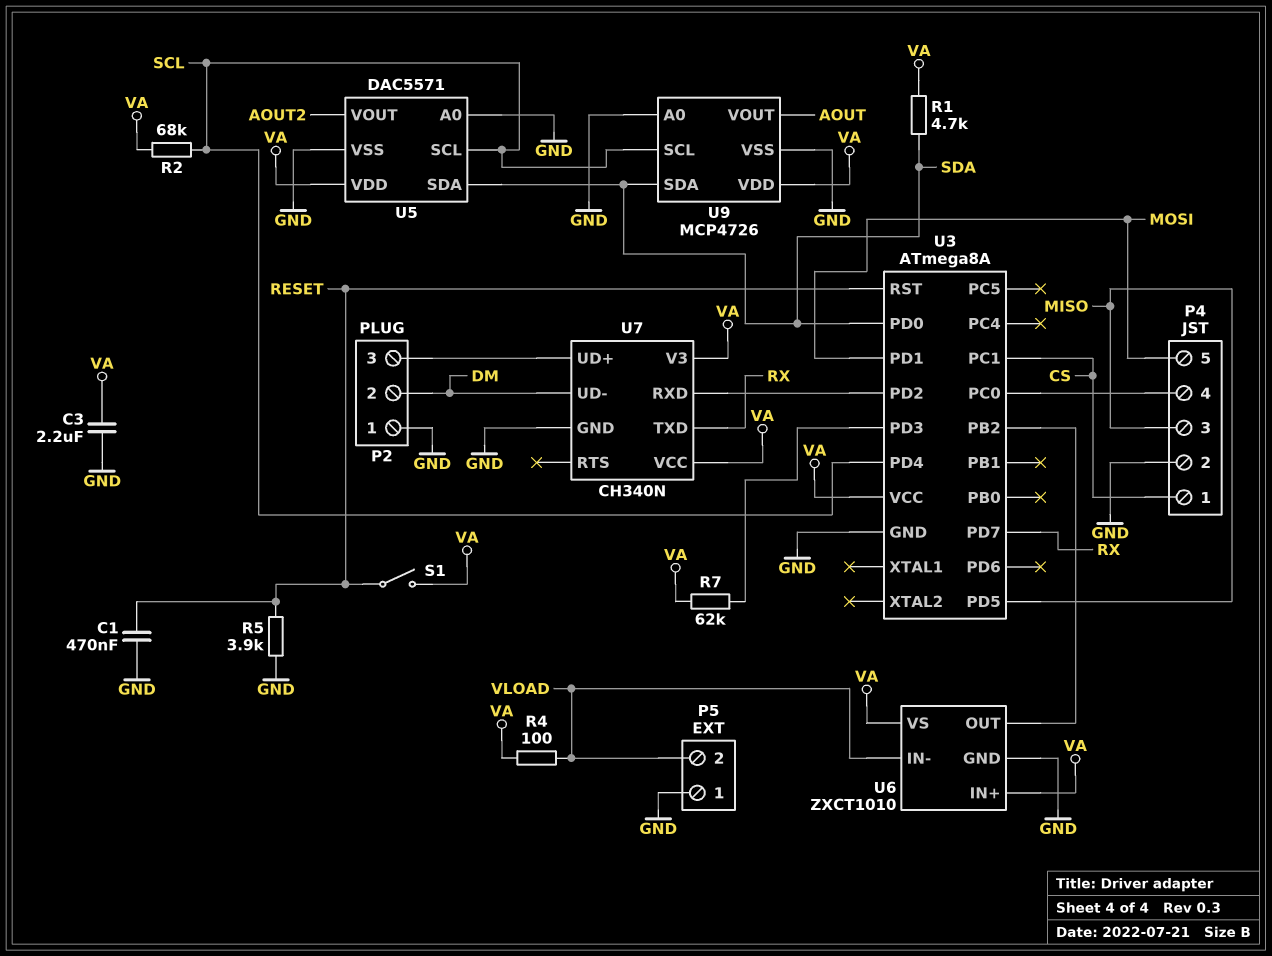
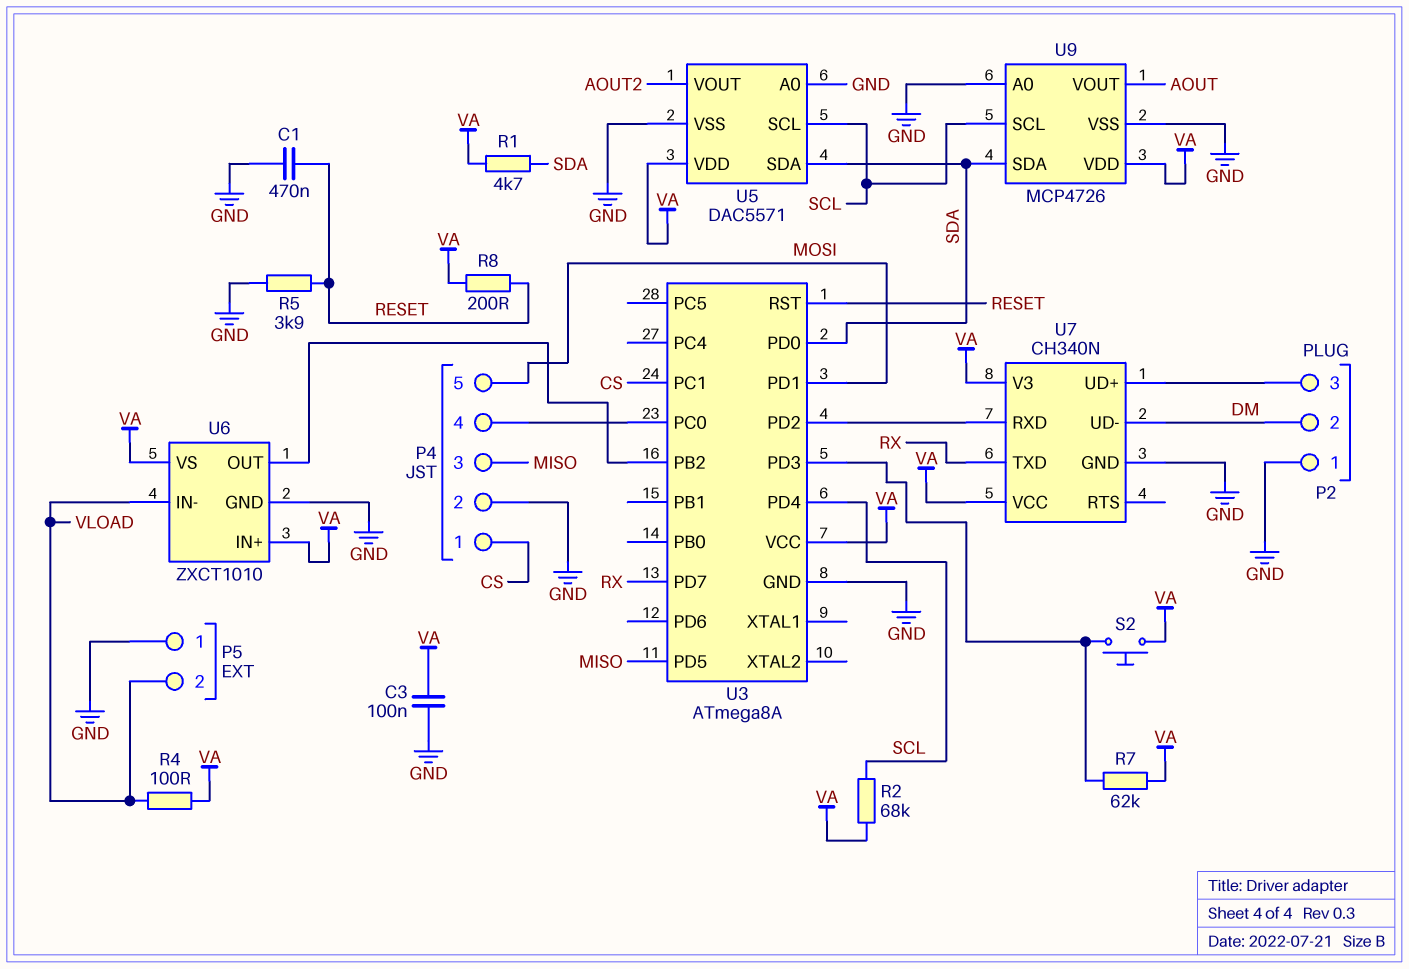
C3: 2.2uF (GND, VA) -> 100nF (GND, VA)
R8: none -> 200 (RESET, VA)
S1: switch (RESET, VA) -> none
S2: none -> button (U3/PD3, VA)

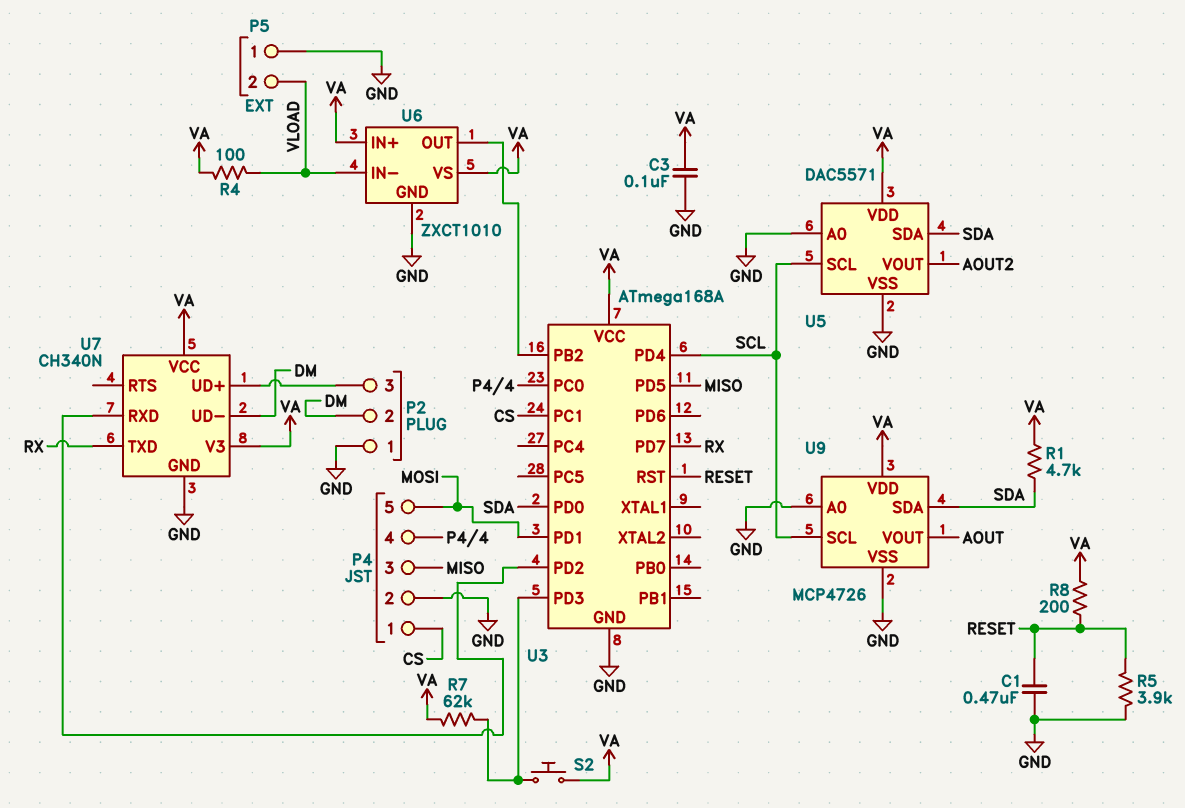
R2: 68k (SCL, VA) -> none
U3: ATmega8A -> ATmega168A

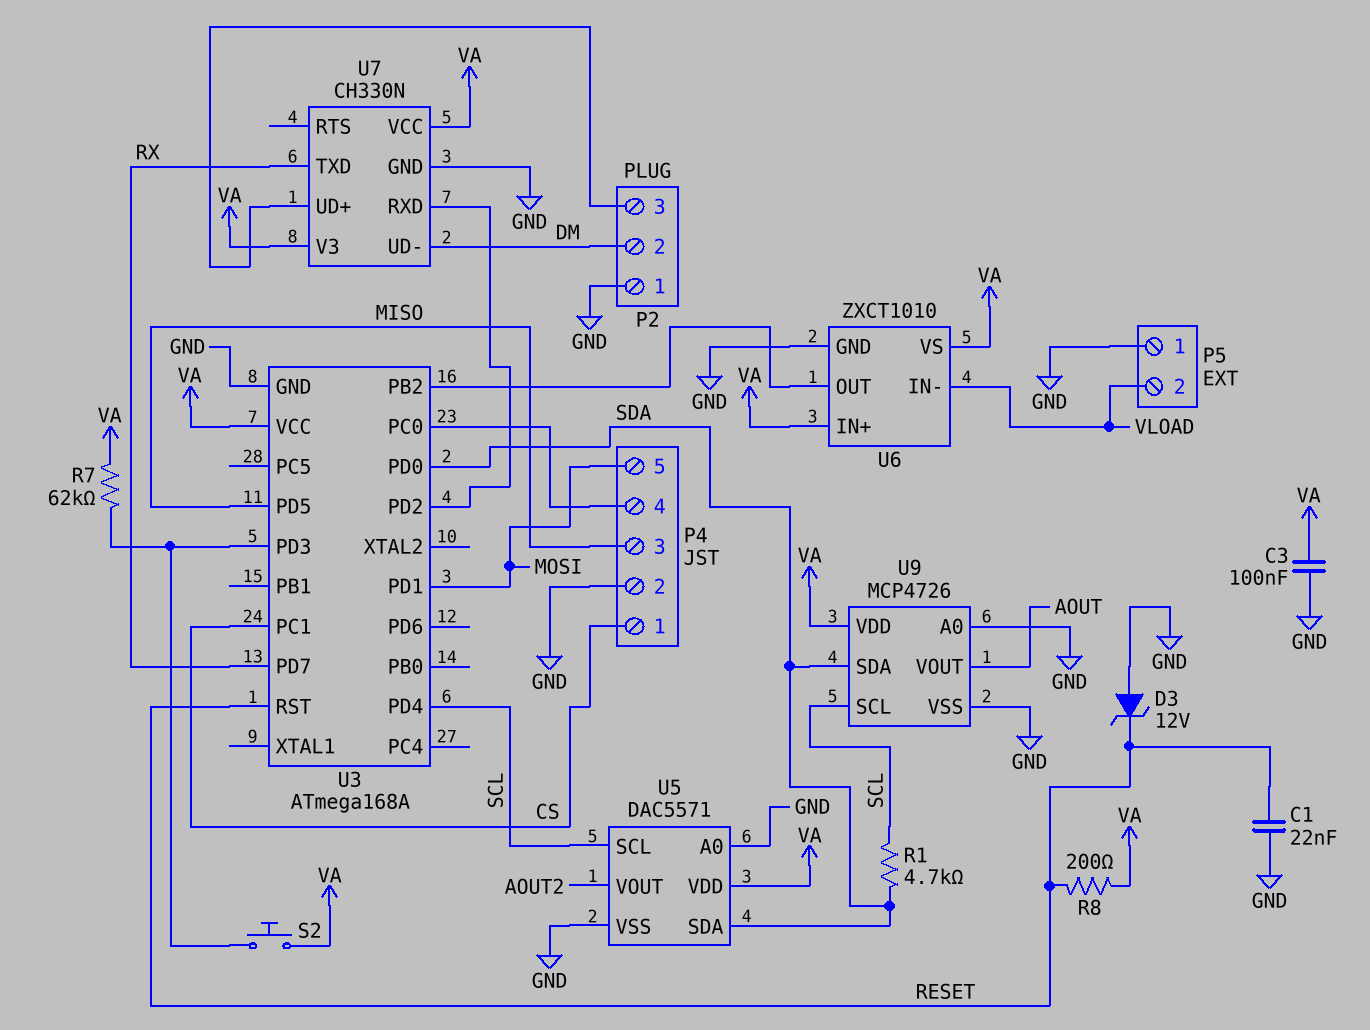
C1: 470nF (GND, RESET) -> 22nF (GND, RESET)
D3: none -> zener 12V (A GND, K RESET)
R1: 4.7k (SDA, VA) -> 4.7k (SCL, SDA)
R4: 100 (VA, VLOAD) -> none
R5: 3.9k (GND, RESET) -> none
U7: CH340N -> CH330N

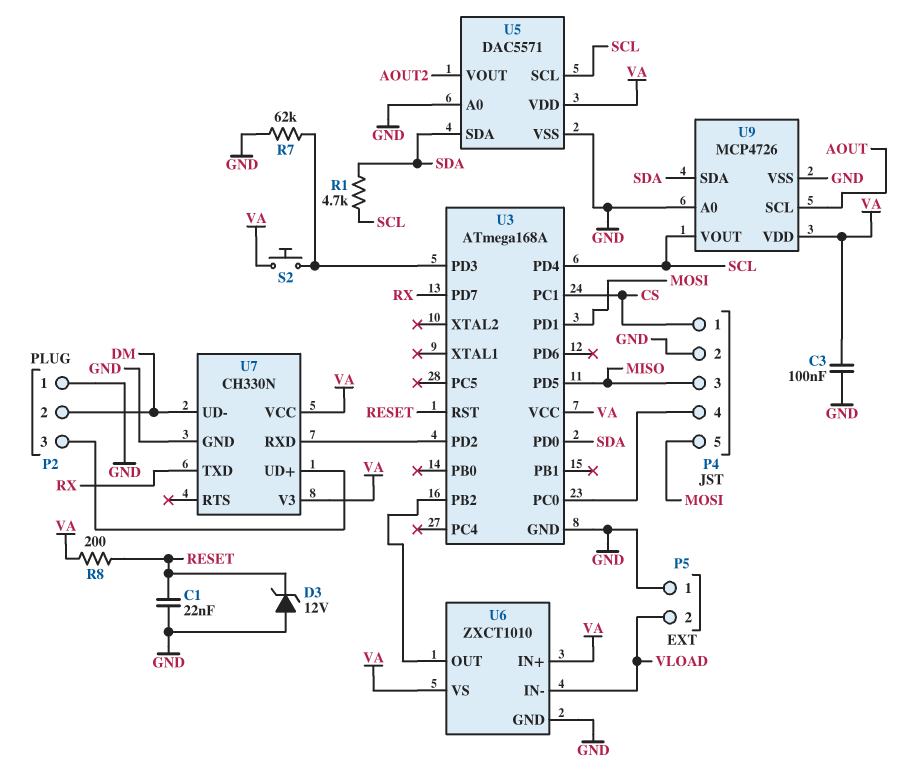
R7: 62k (U3/PD3, VA) -> 62k (GND, U3/PD3)
U9 pin SCL: SCL -> AOUT
U9 pin VOUT: AOUT -> SCL

